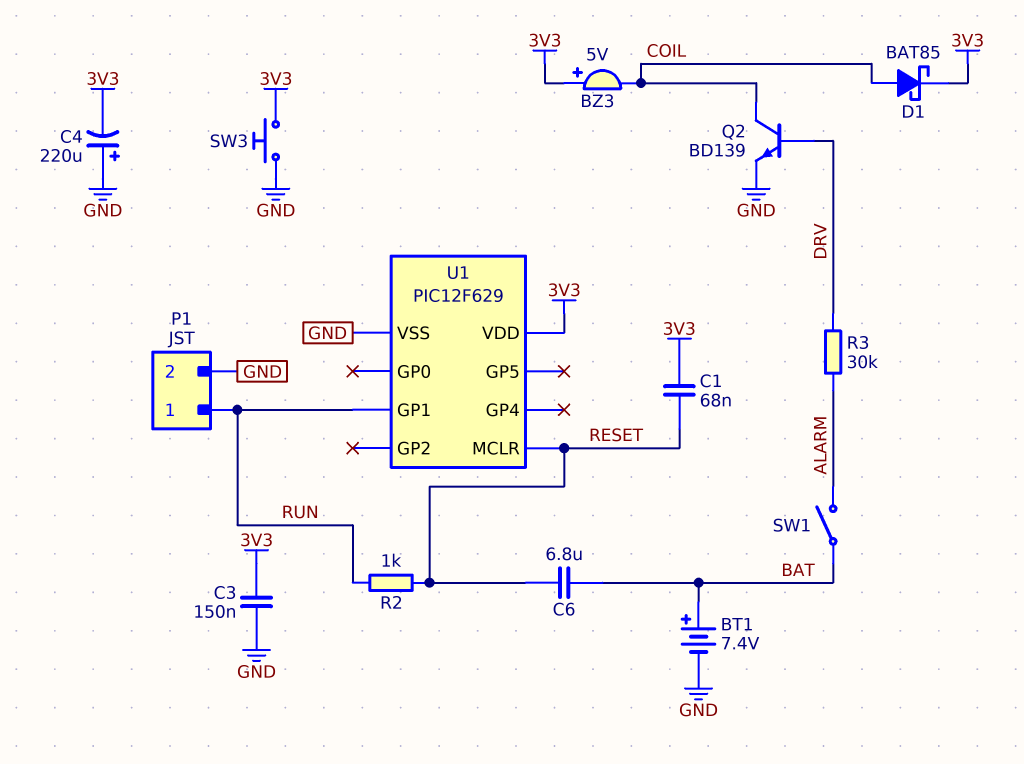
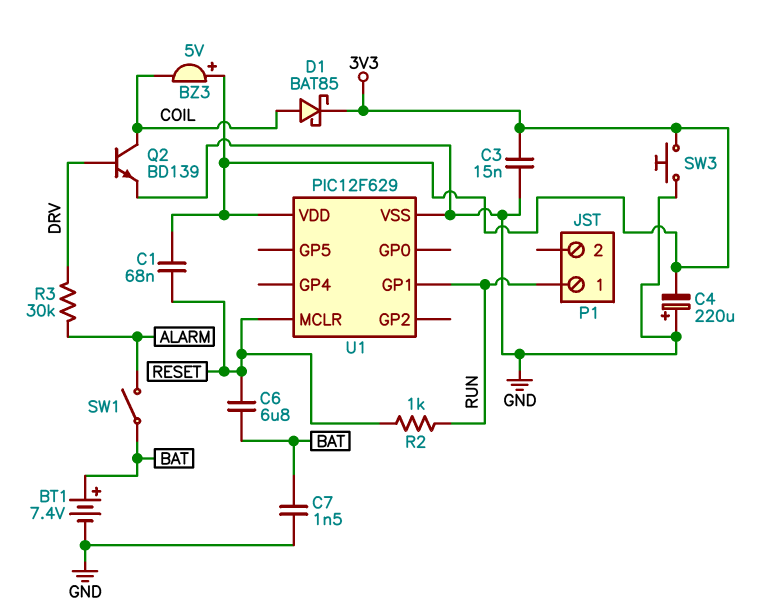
C3: 150nF (3V3, GND) -> 15nF (3V3, GND)
C7: none -> 1.5nF (BAT, GND)
P1 pin 2: GND -> none

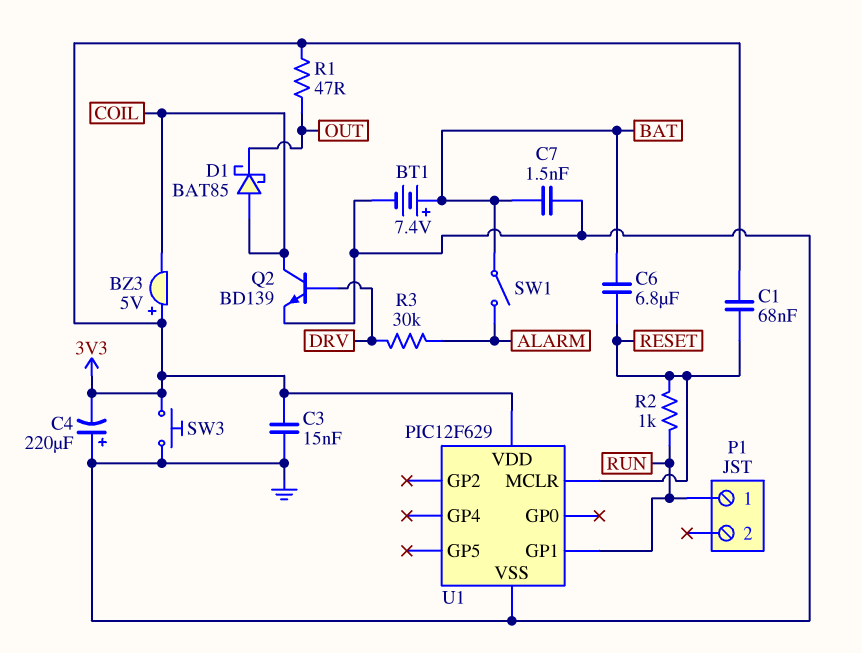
D1: schottky BAT85 (A COIL, K 3V3) -> schottky BAT85 (A COIL, K OUT)
R1: none -> 47 (3V3, OUT)

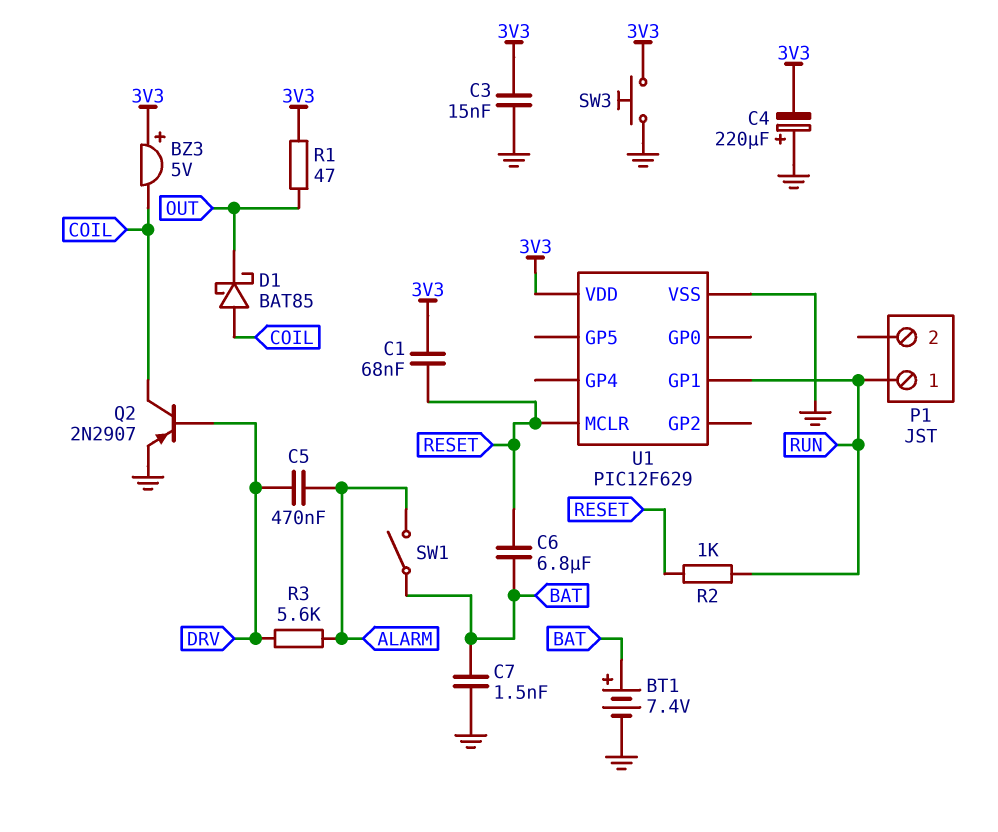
C5: none -> 470nF (ALARM, DRV)
Q2: NPN BD139 (B DRV, C COIL, E GND) -> PNP 2N2907 (B DRV, C COIL, E GND)
R3: 30k (ALARM, DRV) -> 5.6k (ALARM, DRV)

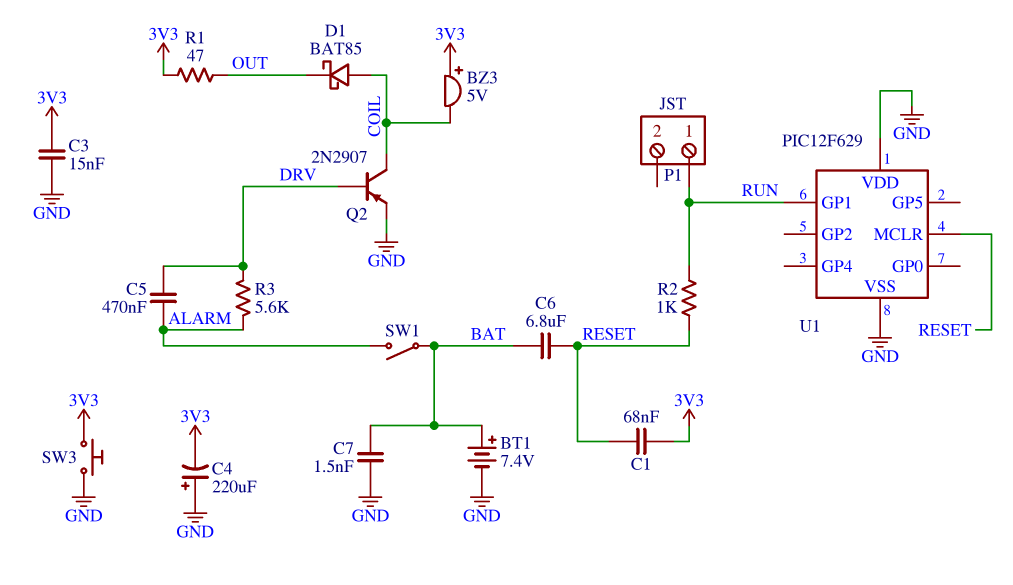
U1 pin VDD: 3V3 -> GND

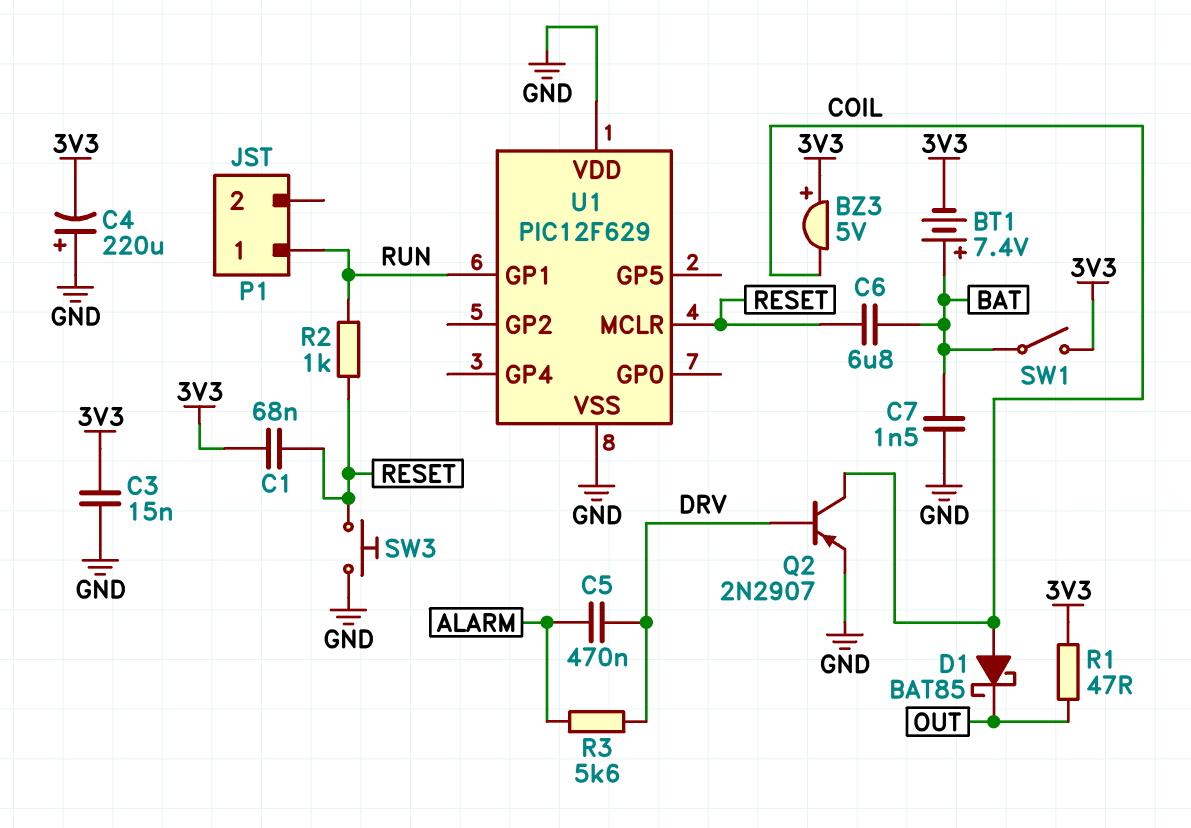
BT1: 7.4V (plus BAT, minus GND) -> 7.4V (plus BAT, minus 3V3)
SW1: switch (ALARM, BAT) -> switch (3V3, BAT)
SW3: button (3V3, GND) -> button (GND, RESET)

